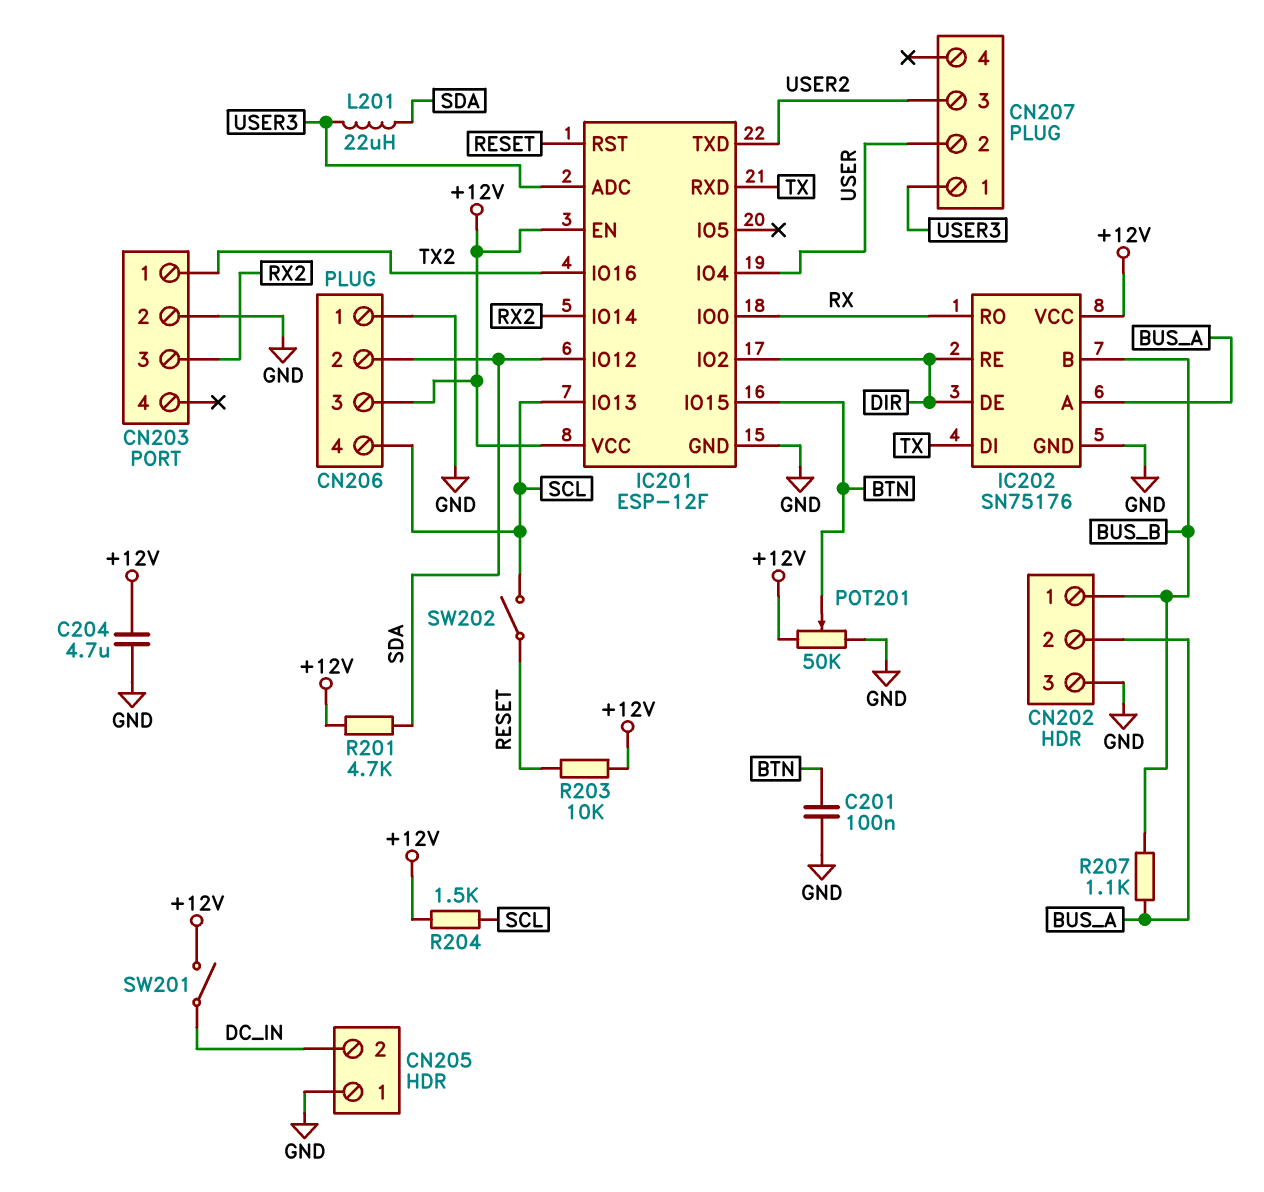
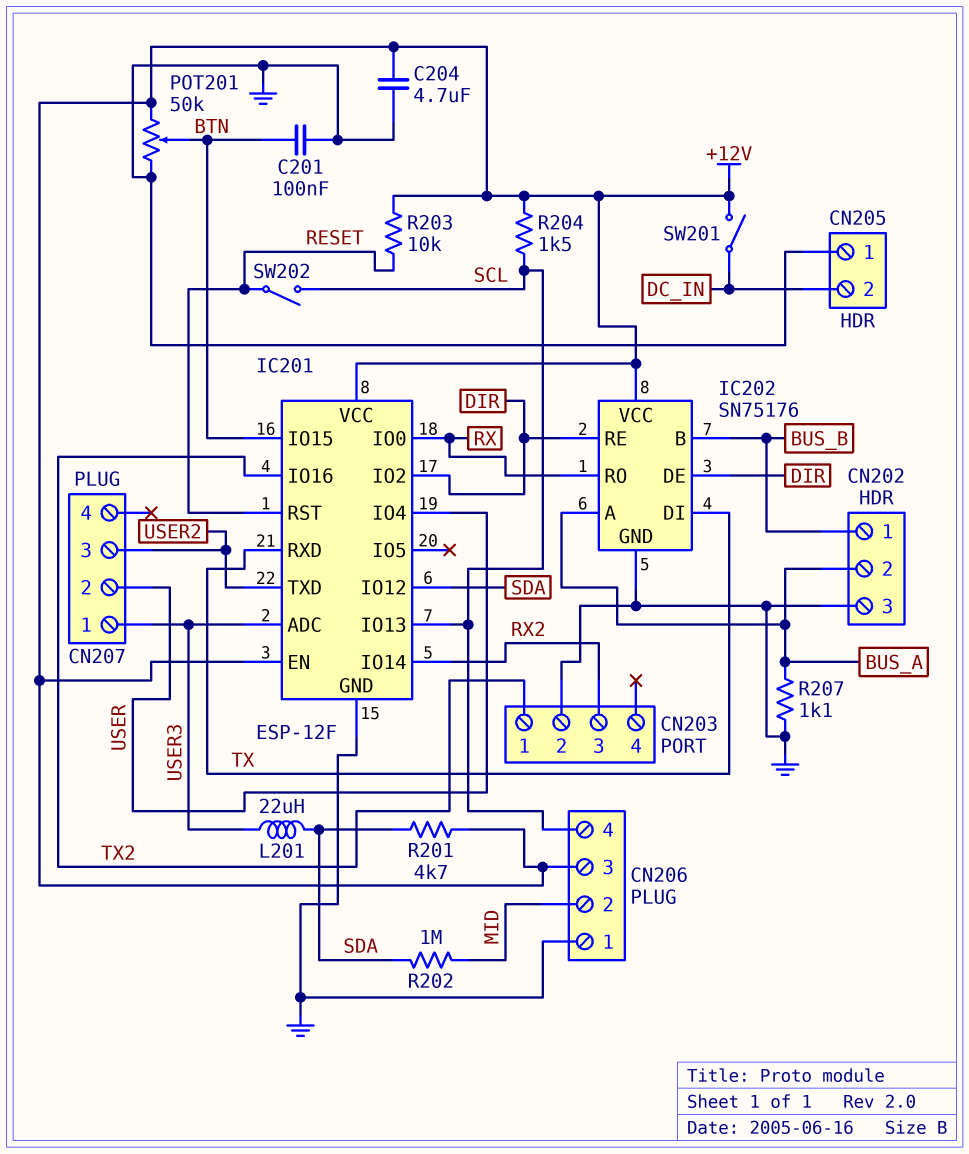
CN206 pin 2: SDA -> MID
R202: none -> 1M (MID, SDA)
R207: 1.1k (BUS_A, BUS_B) -> 1.1k (BUS_A, GND)

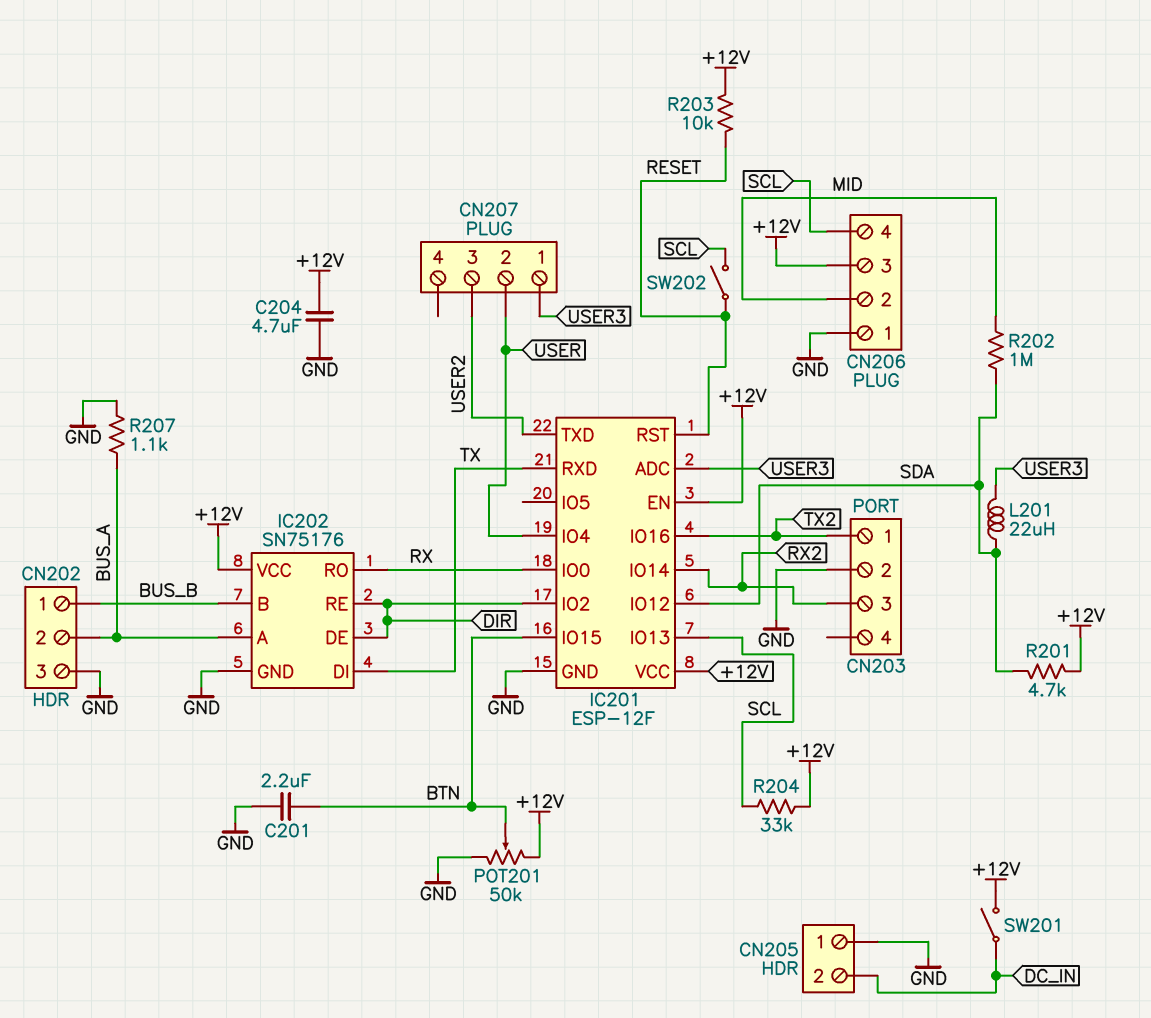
C201: 100nF (BTN, GND) -> 2.2uF (BTN, GND)
R204: 1.5k (+12V, SCL) -> 33k (+12V, SCL)

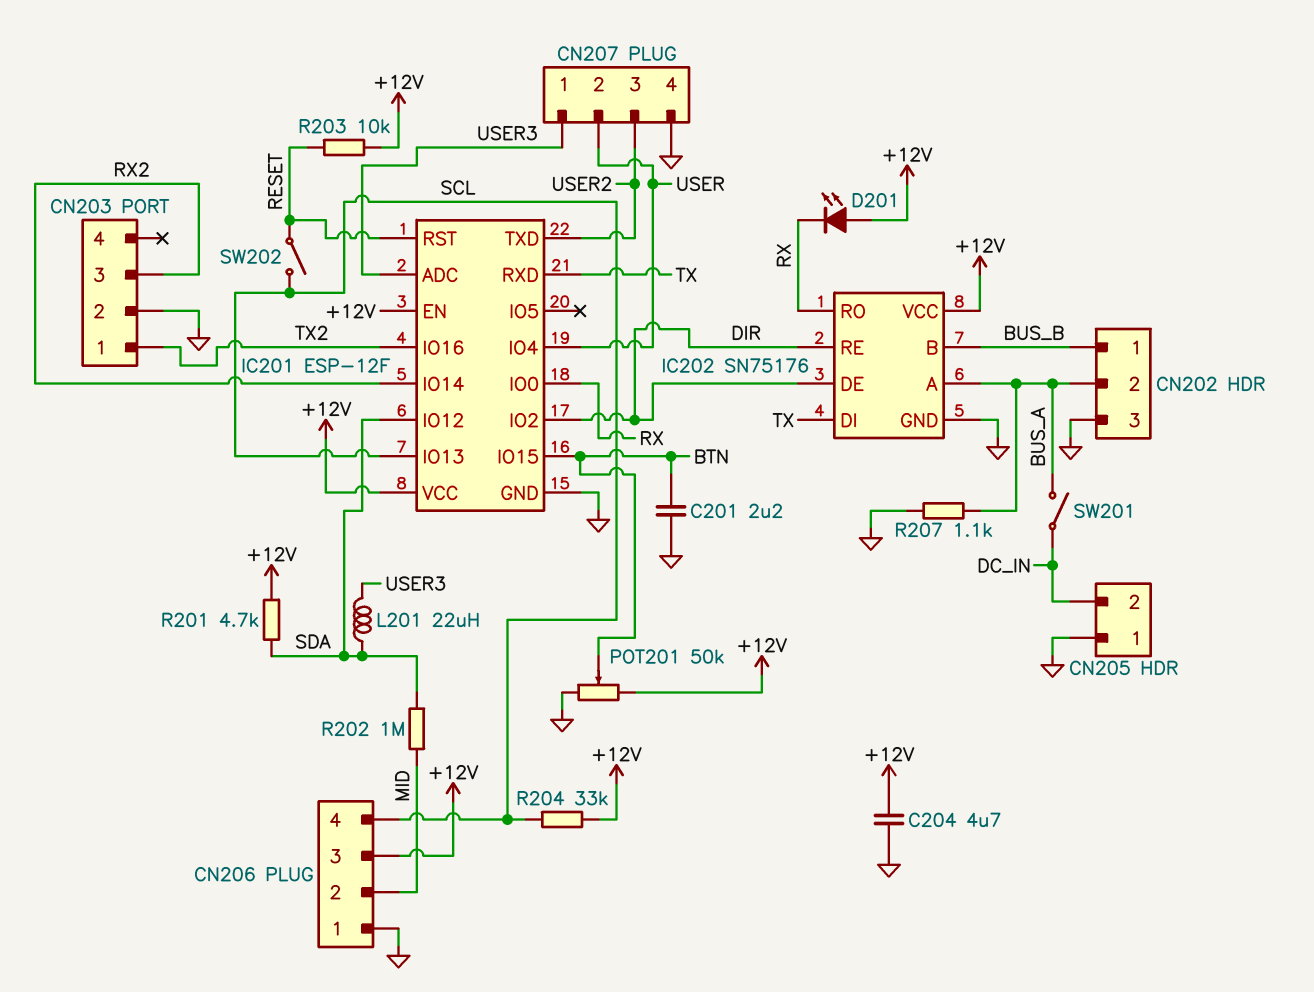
CN207 pin 4: none -> GND
D201: none -> LED (A +12V, K RX)
SW201: switch (+12V, DC_IN) -> switch (BUS_A, DC_IN)

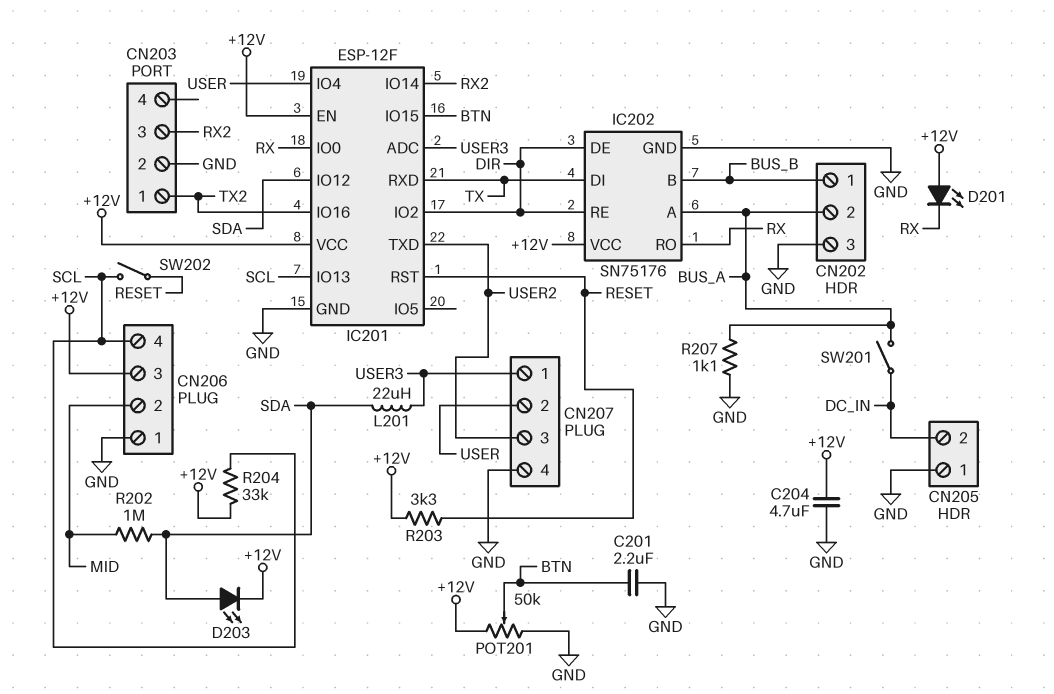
D203: none -> LED (A SDA, K +12V)
R201: 4.7k (+12V, SDA) -> none
R203: 10k (+12V, RESET) -> 3.3k (+12V, RESET)

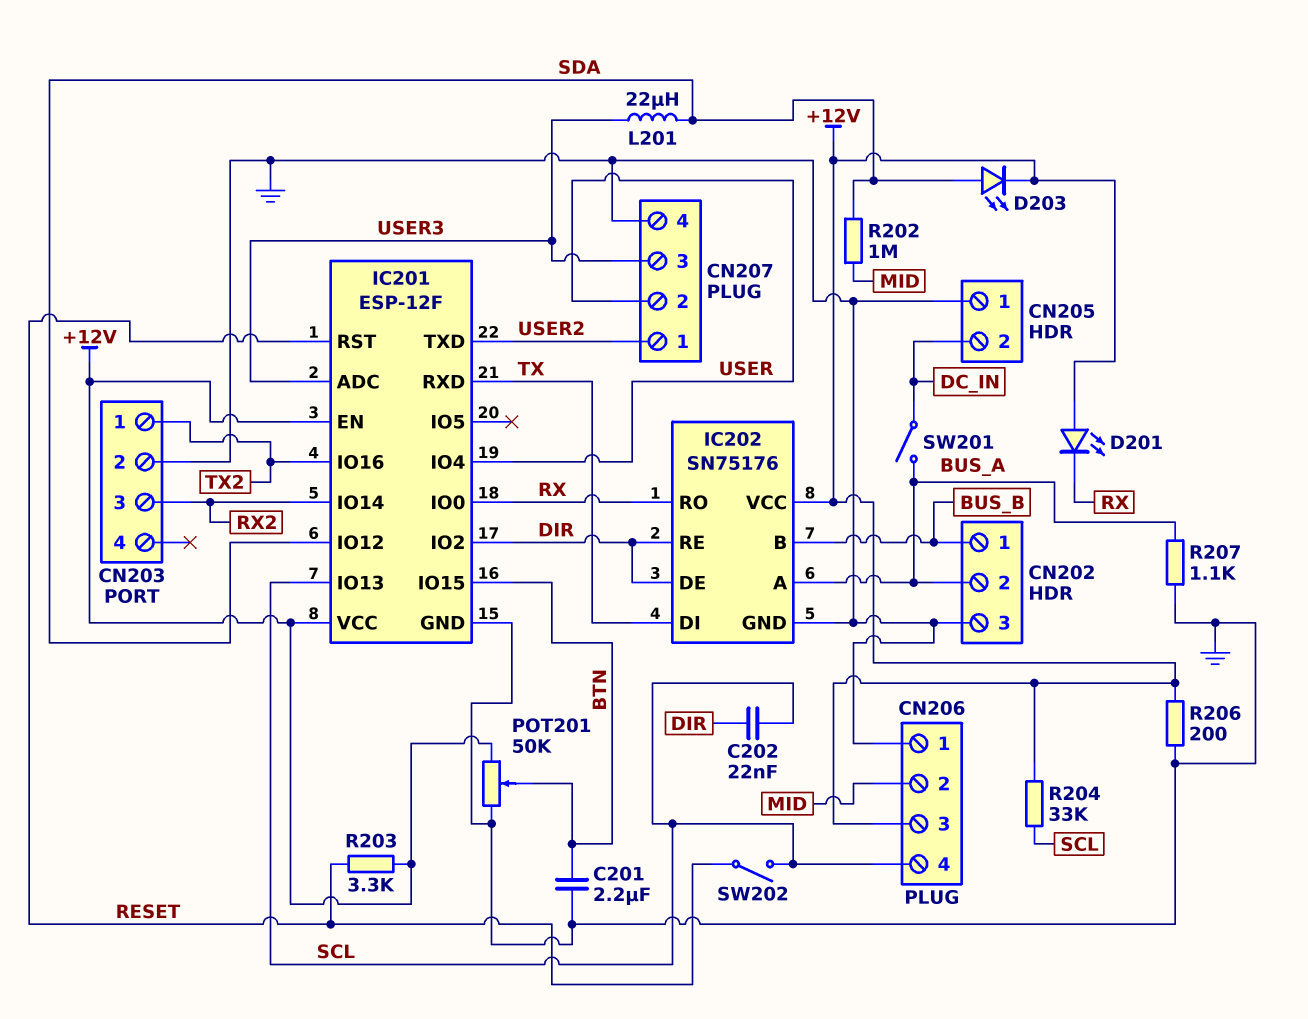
C202: none -> 22nF (DIR, SCL)
C204: 4.7uF (+12V, GND) -> none
CN207 pin 1: USER3 -> USER2
CN207 pin 3: USER2 -> USER3
R206: none -> 200 (+12V, GND)

